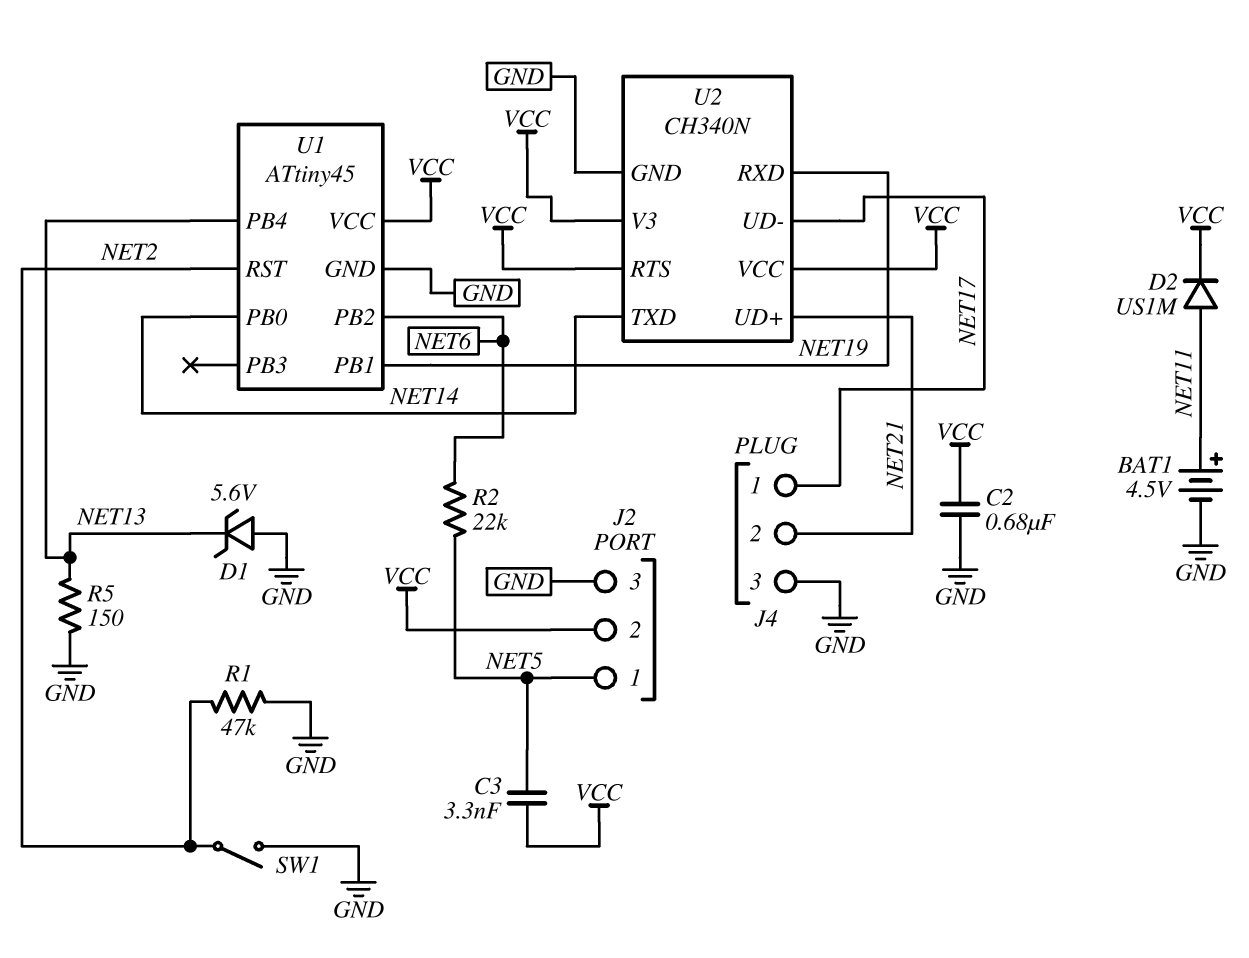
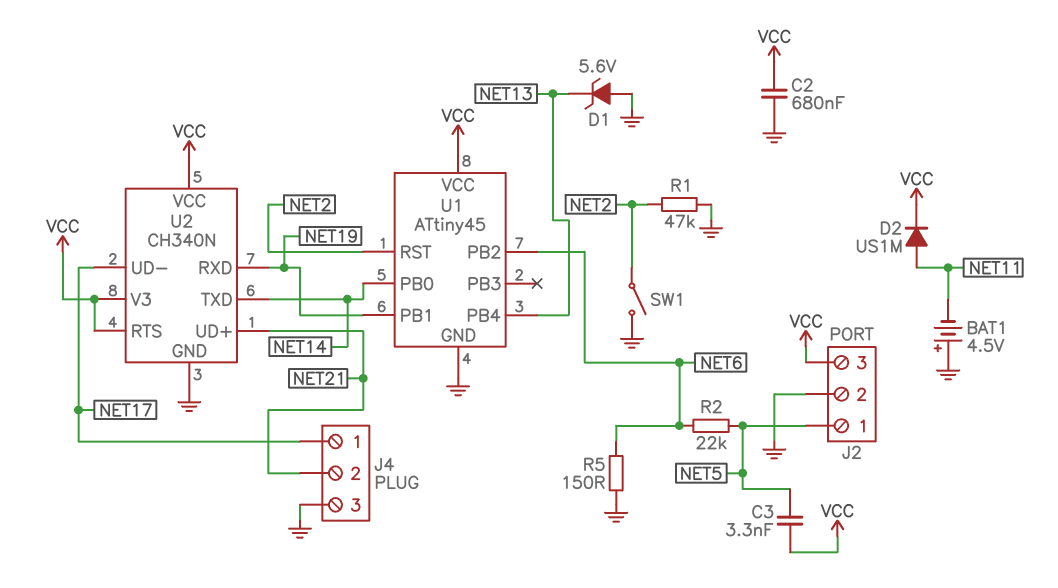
BAT1: 4.5V (plus NET11, minus GND) -> 4.5V (plus GND, minus NET11)
J2 pin 2: VCC -> GND
J2 pin 3: GND -> VCC
R5: 150 (GND, NET13) -> 150 (GND, NET6)

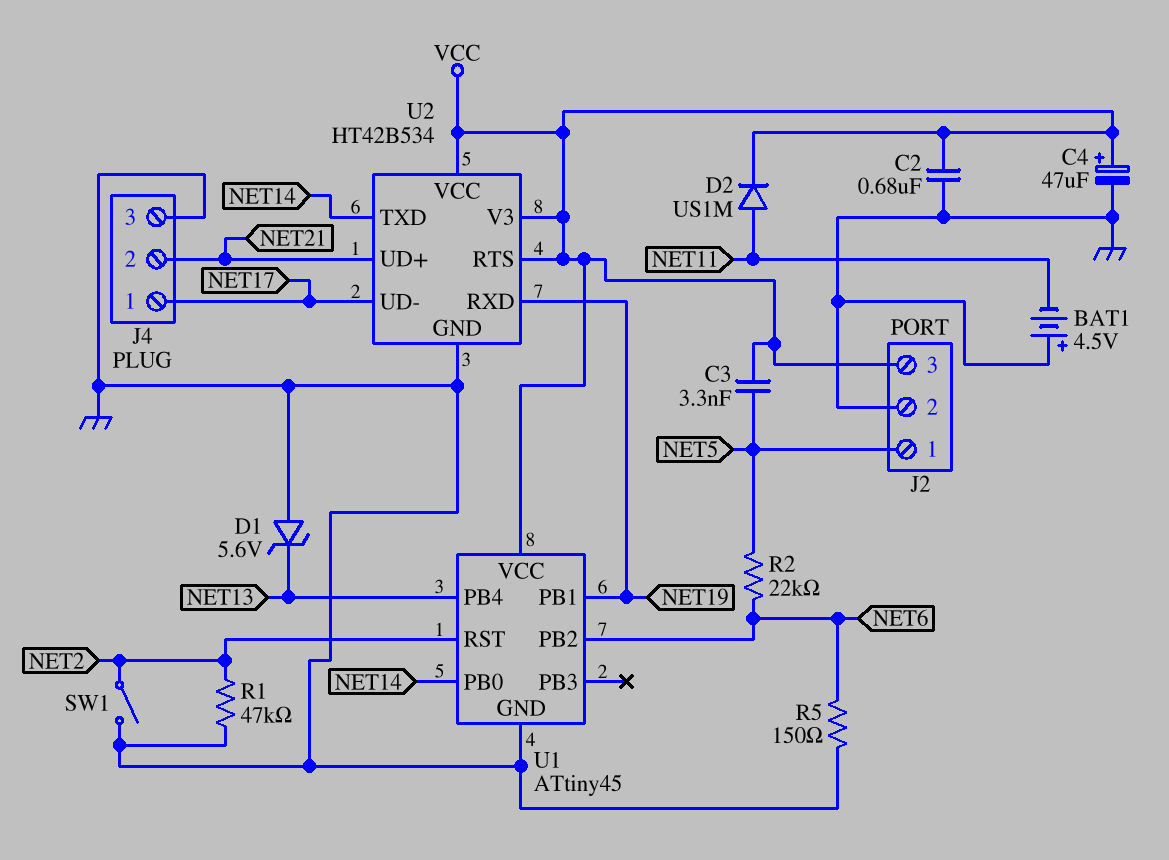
C4: none -> 47uF (plus VCC, minus GND)
U2: CH340N -> HT42B534

